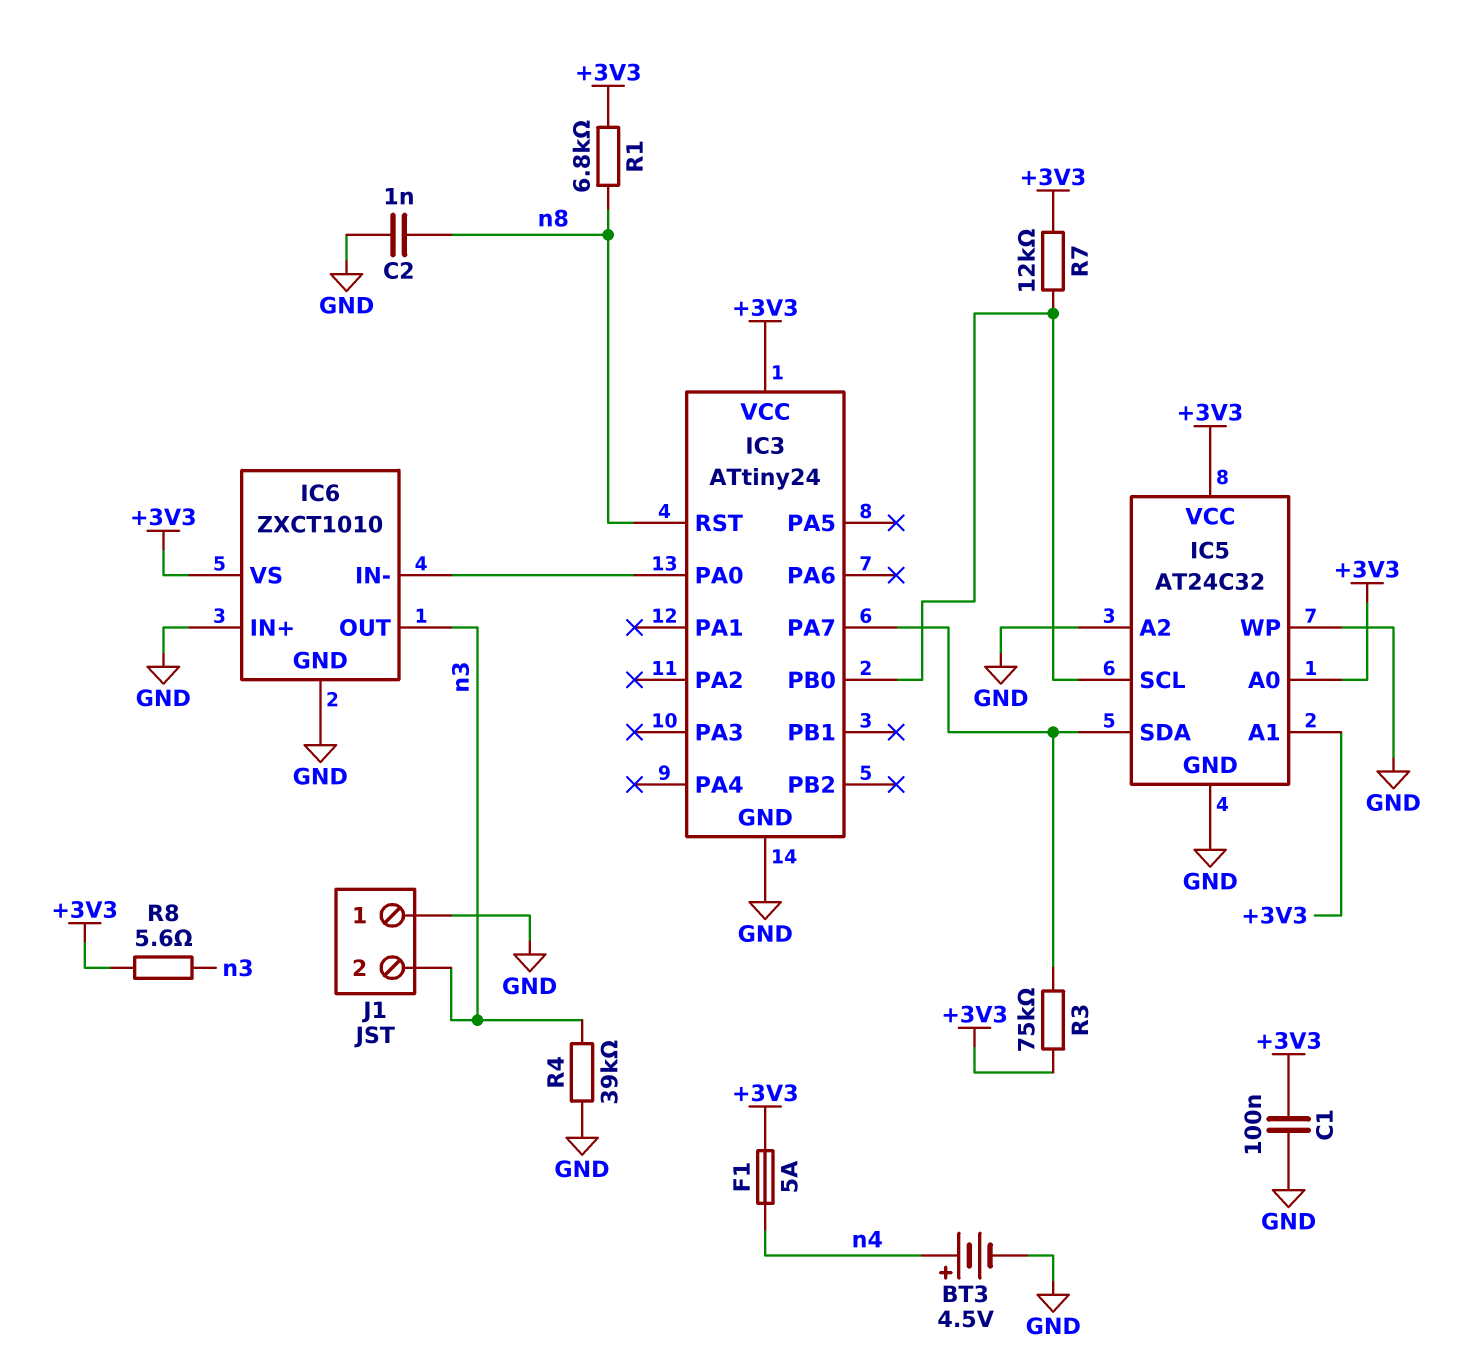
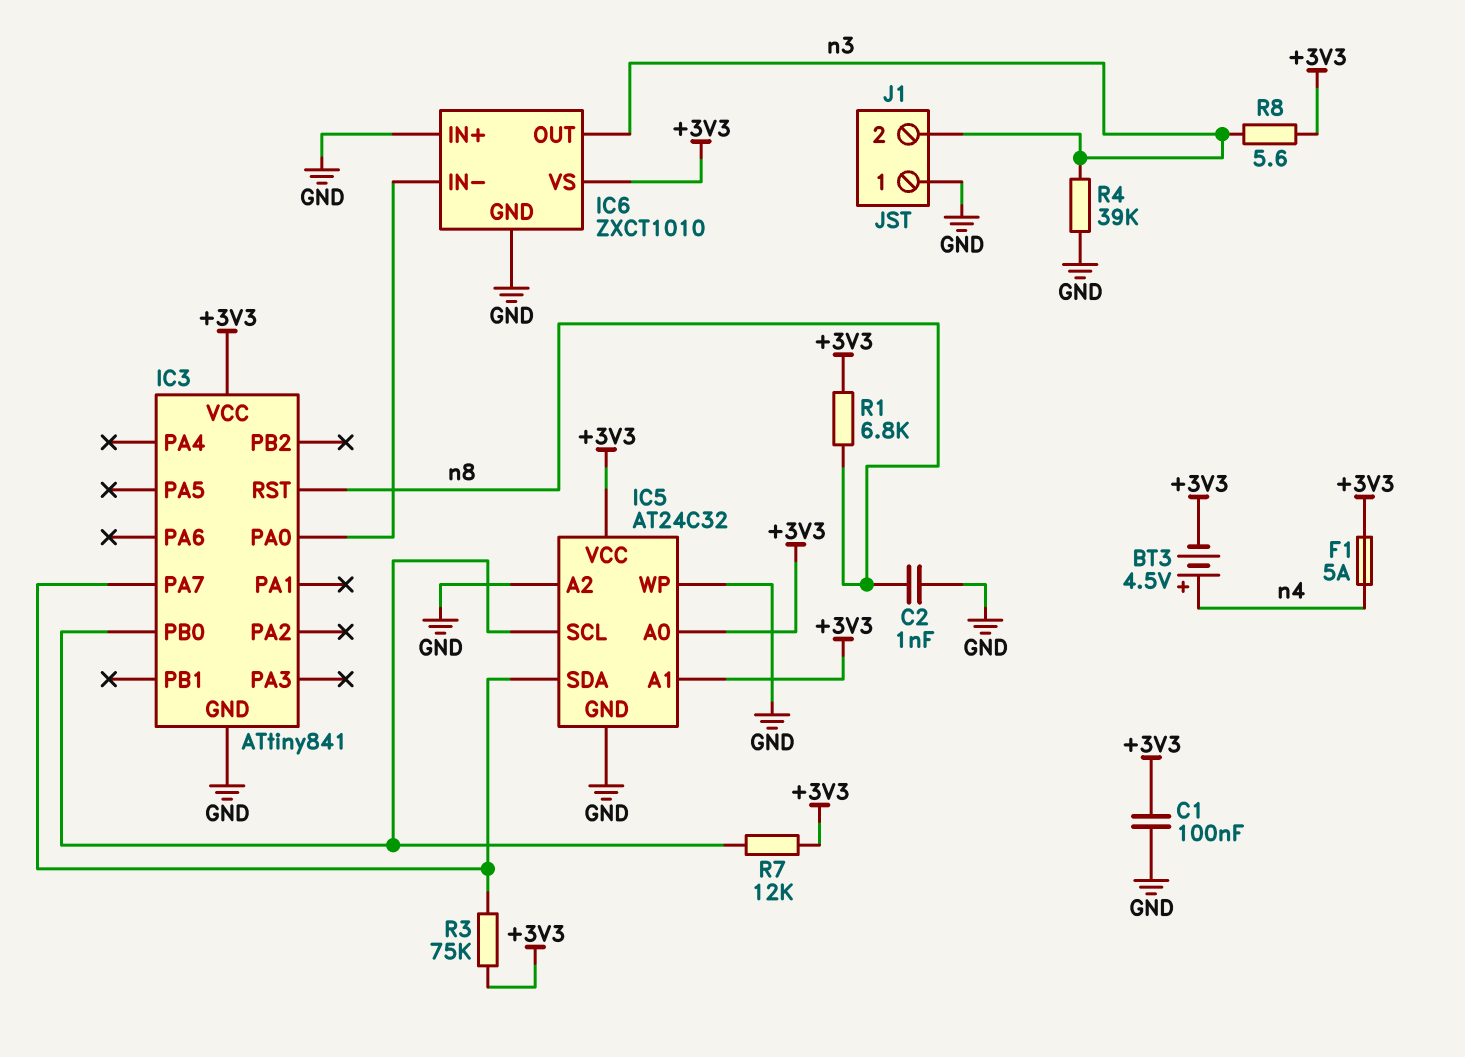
BT3: 4.5V (plus n4, minus GND) -> 4.5V (plus n4, minus +3V3)
IC3: ATtiny24 -> ATtiny841

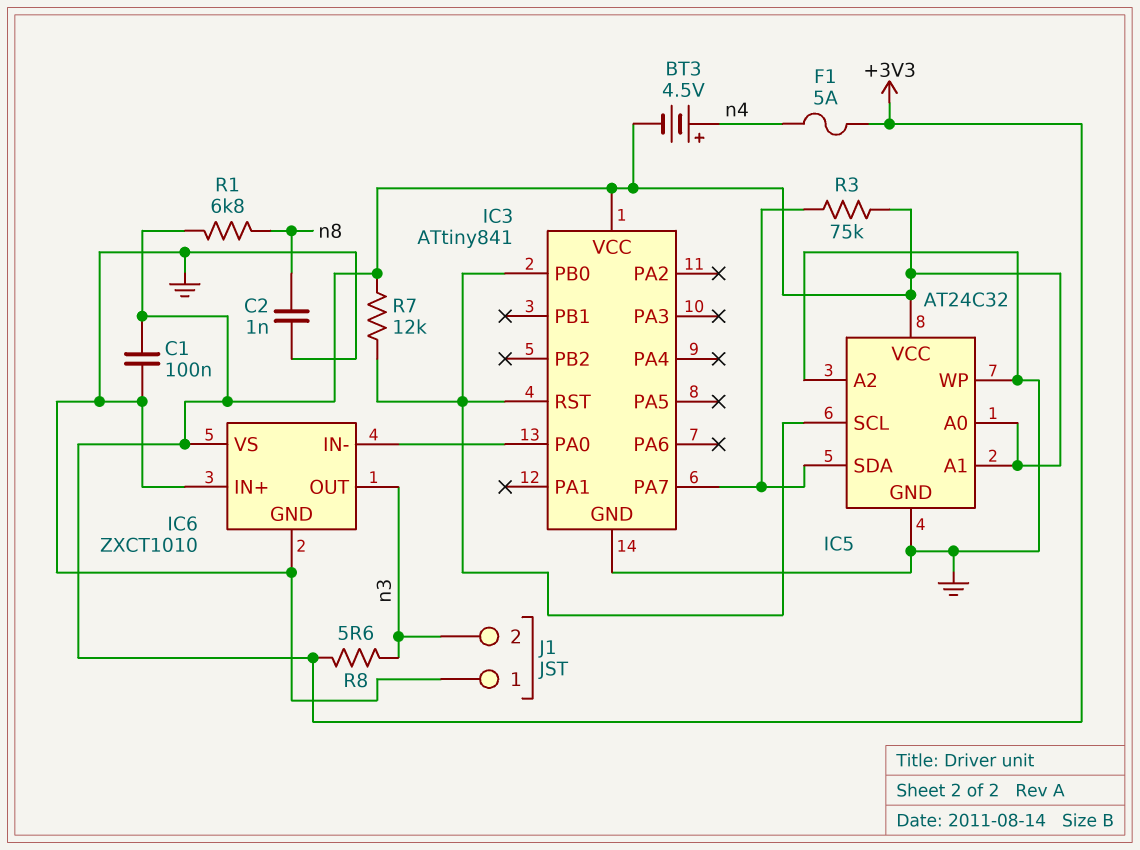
IC3 pin RST: n8 -> IC3/PB0
R4: 39k (GND, n3) -> none

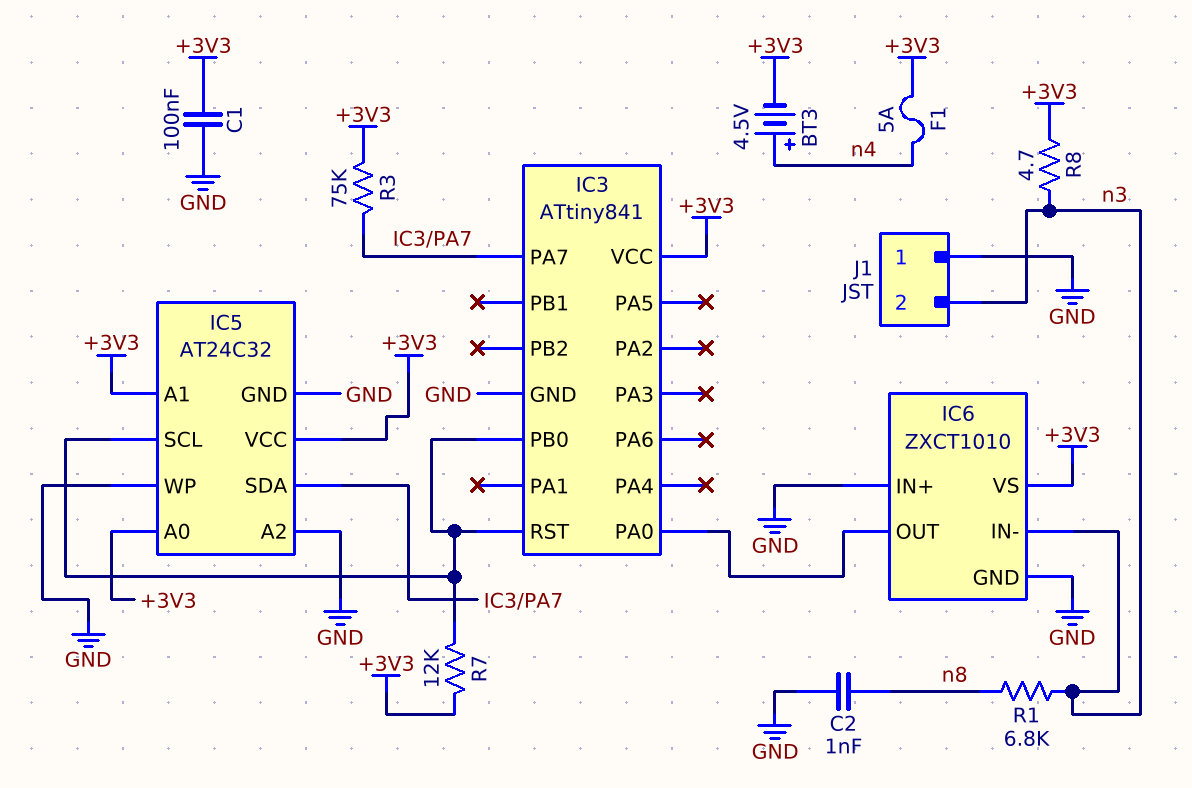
IC6 pin IN-: IC3/PA0 -> n3
IC6 pin OUT: n3 -> IC3/PA0
R1: 6.8k (+3V3, n8) -> 6.8k (n3, n8)
R8: 5.6 (+3V3, n3) -> 4.7 (+3V3, n3)

